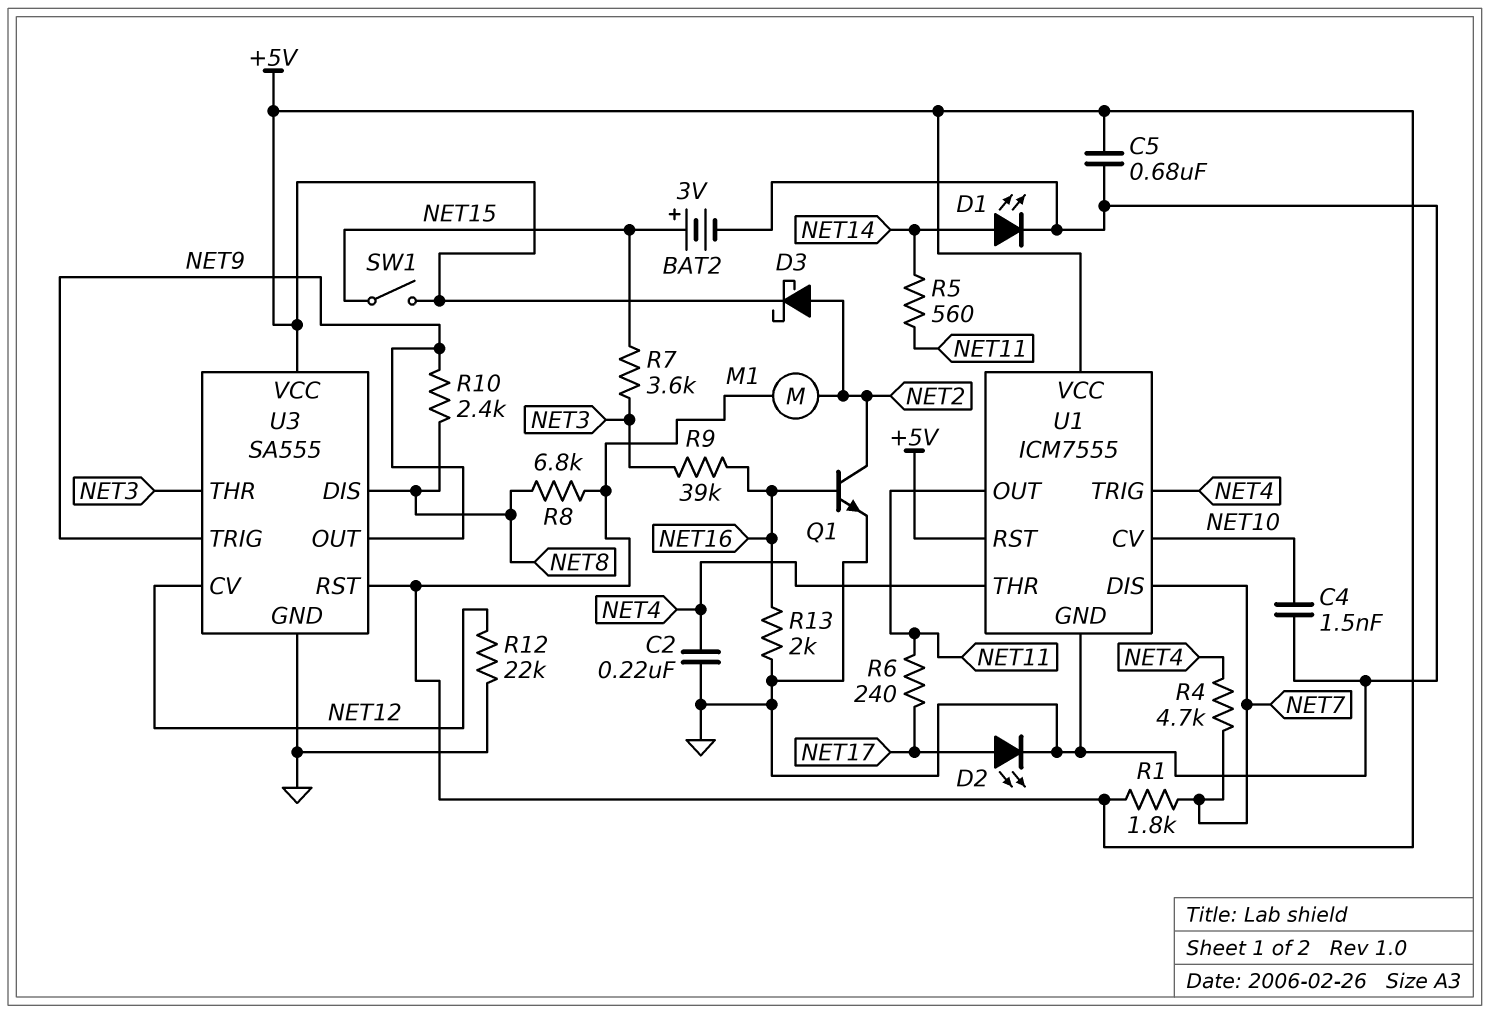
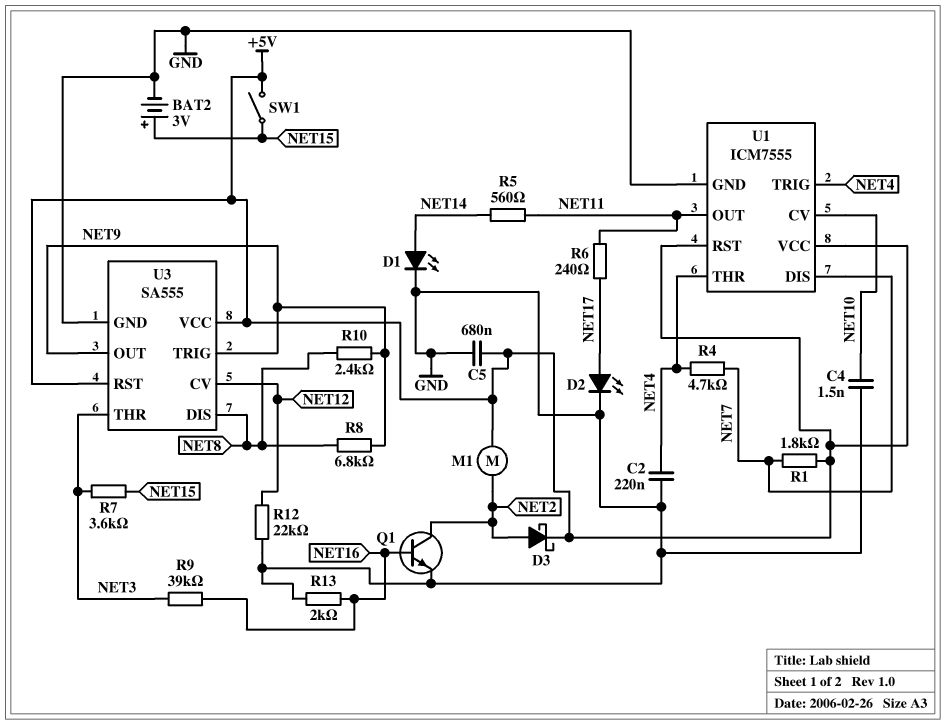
R8: 6.8k (+5V, NET8) -> 6.8k (NET8, NET9)

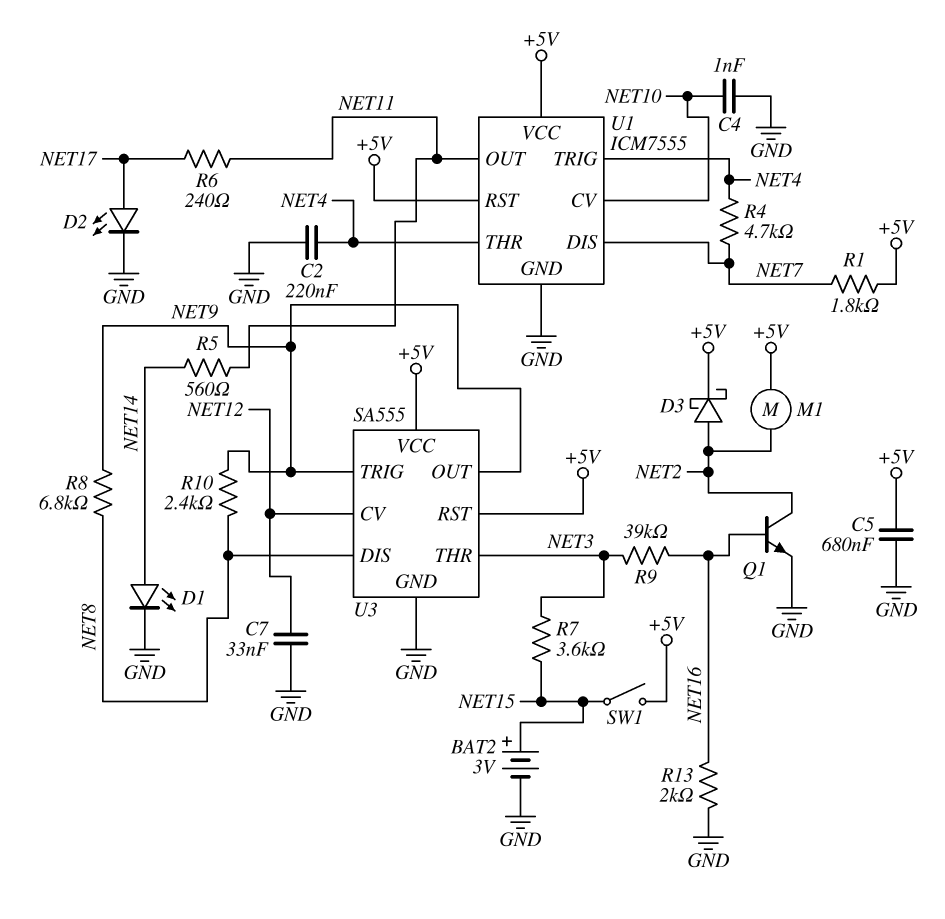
C4: 1.5nF (GND, NET10) -> 1nF (GND, NET10)
C7: none -> 33nF (GND, NET12)
R12: 22k (GND, NET12) -> none

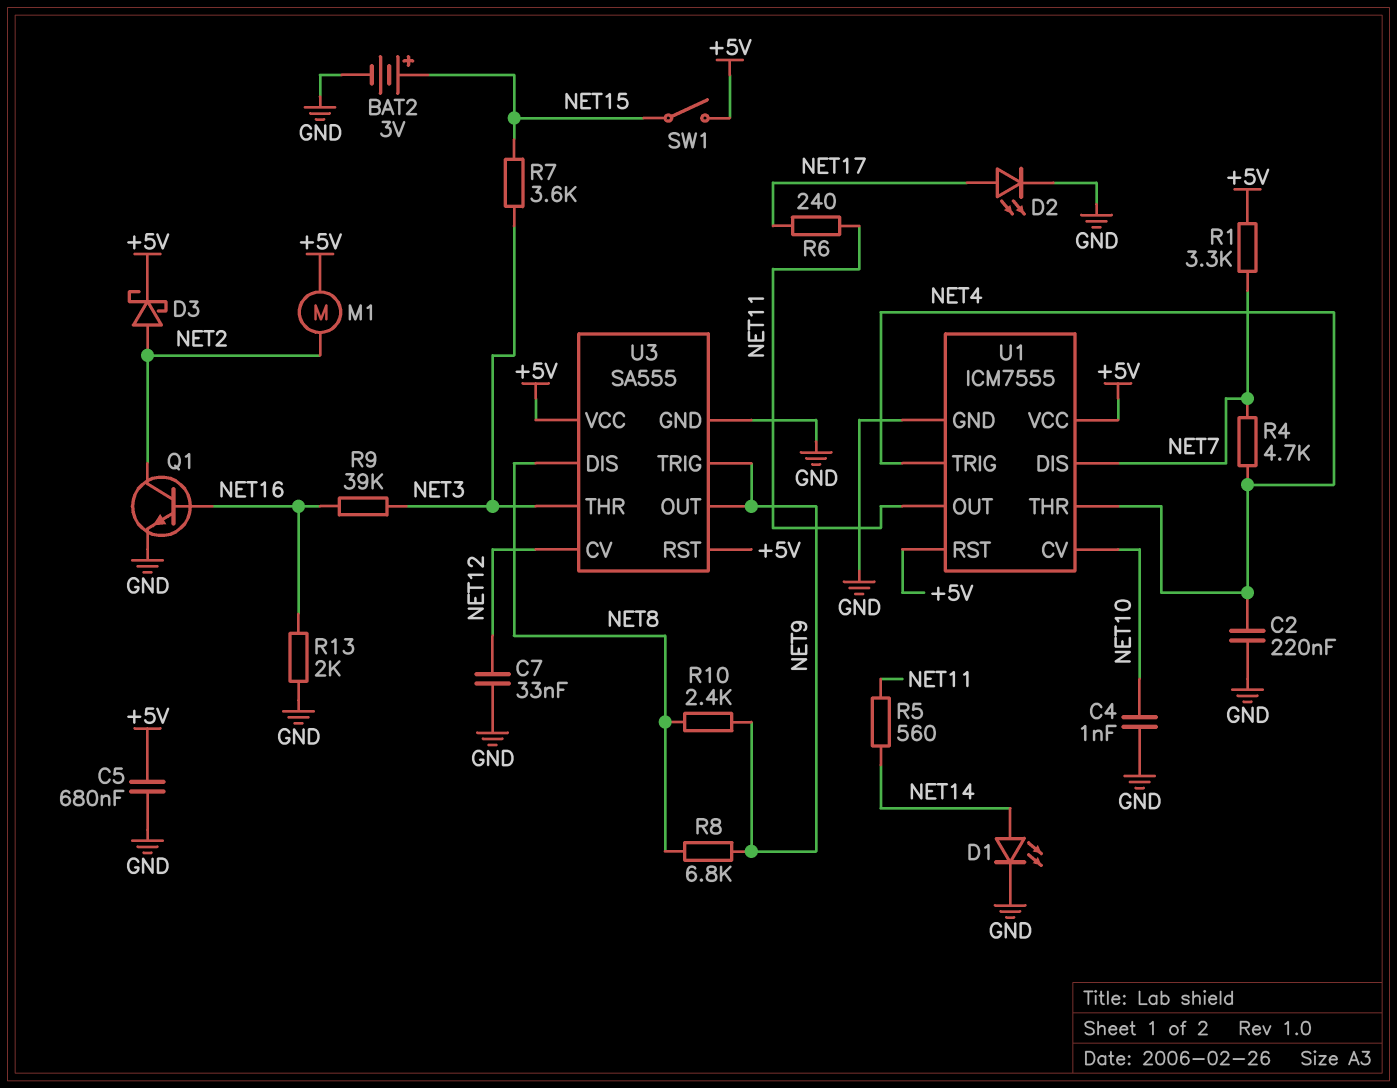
R1: 1.8k (+5V, NET7) -> 3.3k (+5V, NET7)

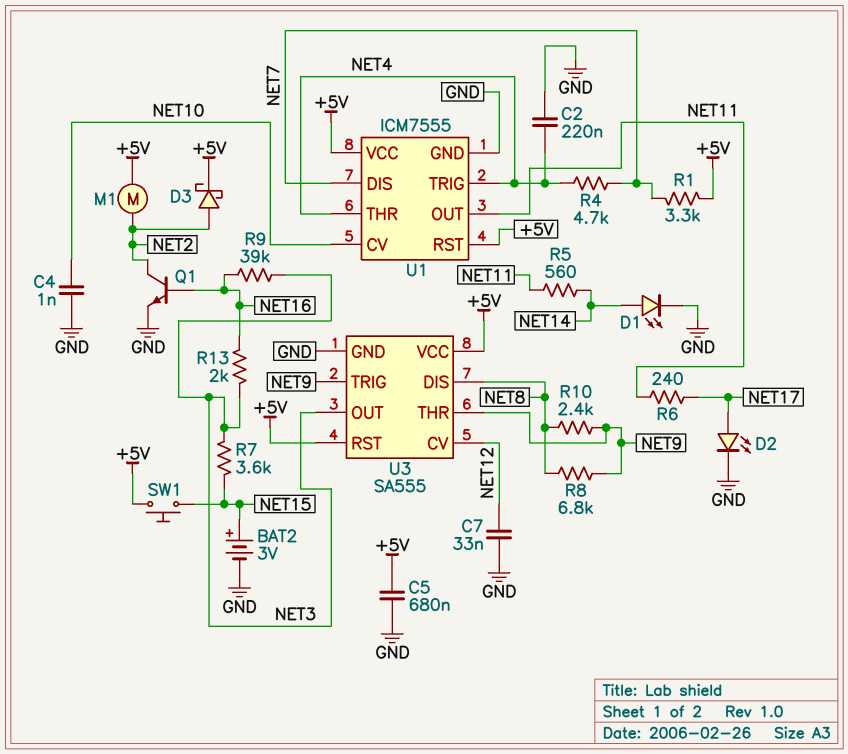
R13: 2k (GND, NET16) -> 2k (NET3, NET16)
SW1: switch (+5V, NET15) -> button (+5V, NET15)
U3 pin OUT: NET9 -> NET3
U3 pin THR: NET3 -> NET9

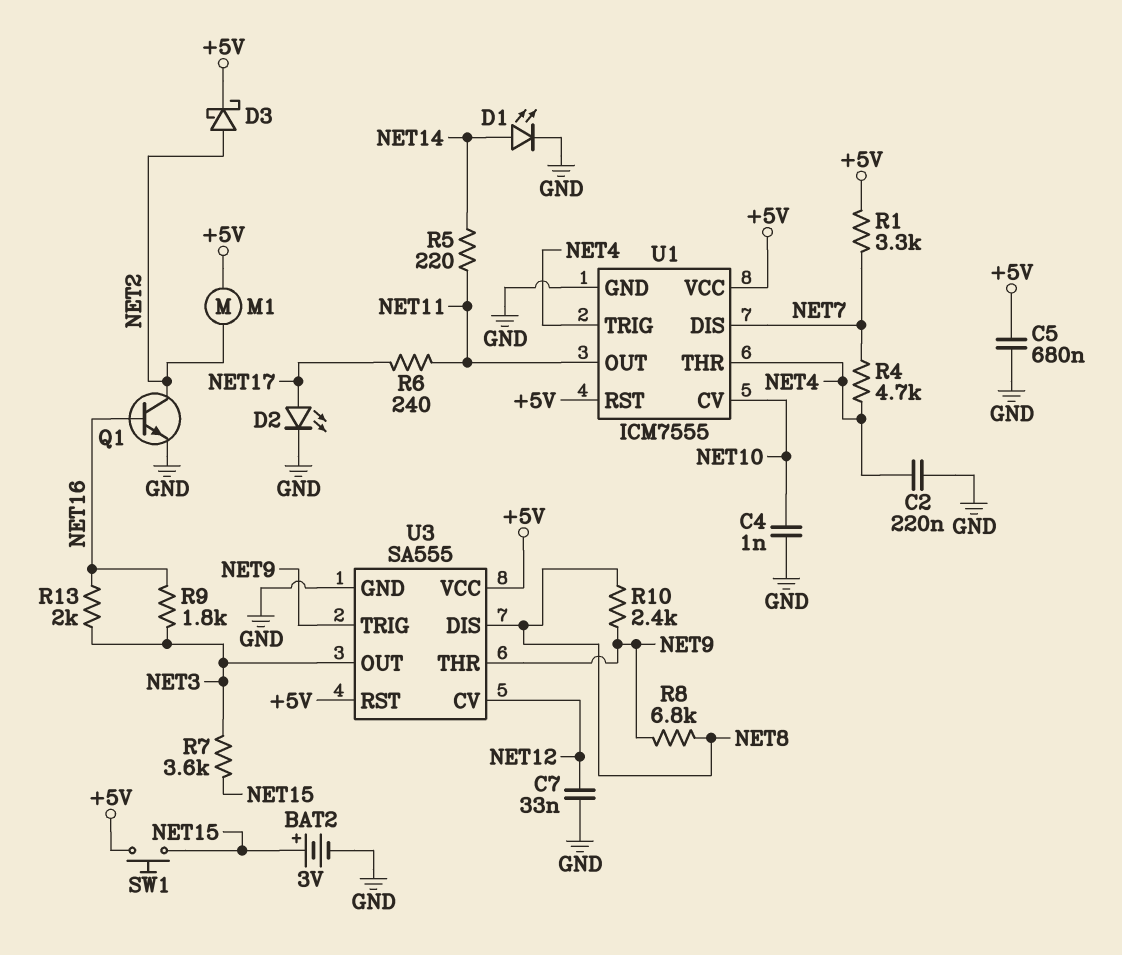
R5: 560 (NET11, NET14) -> 220 (NET11, NET14)
R9: 39k (NET3, NET16) -> 1.8k (NET3, NET16)

